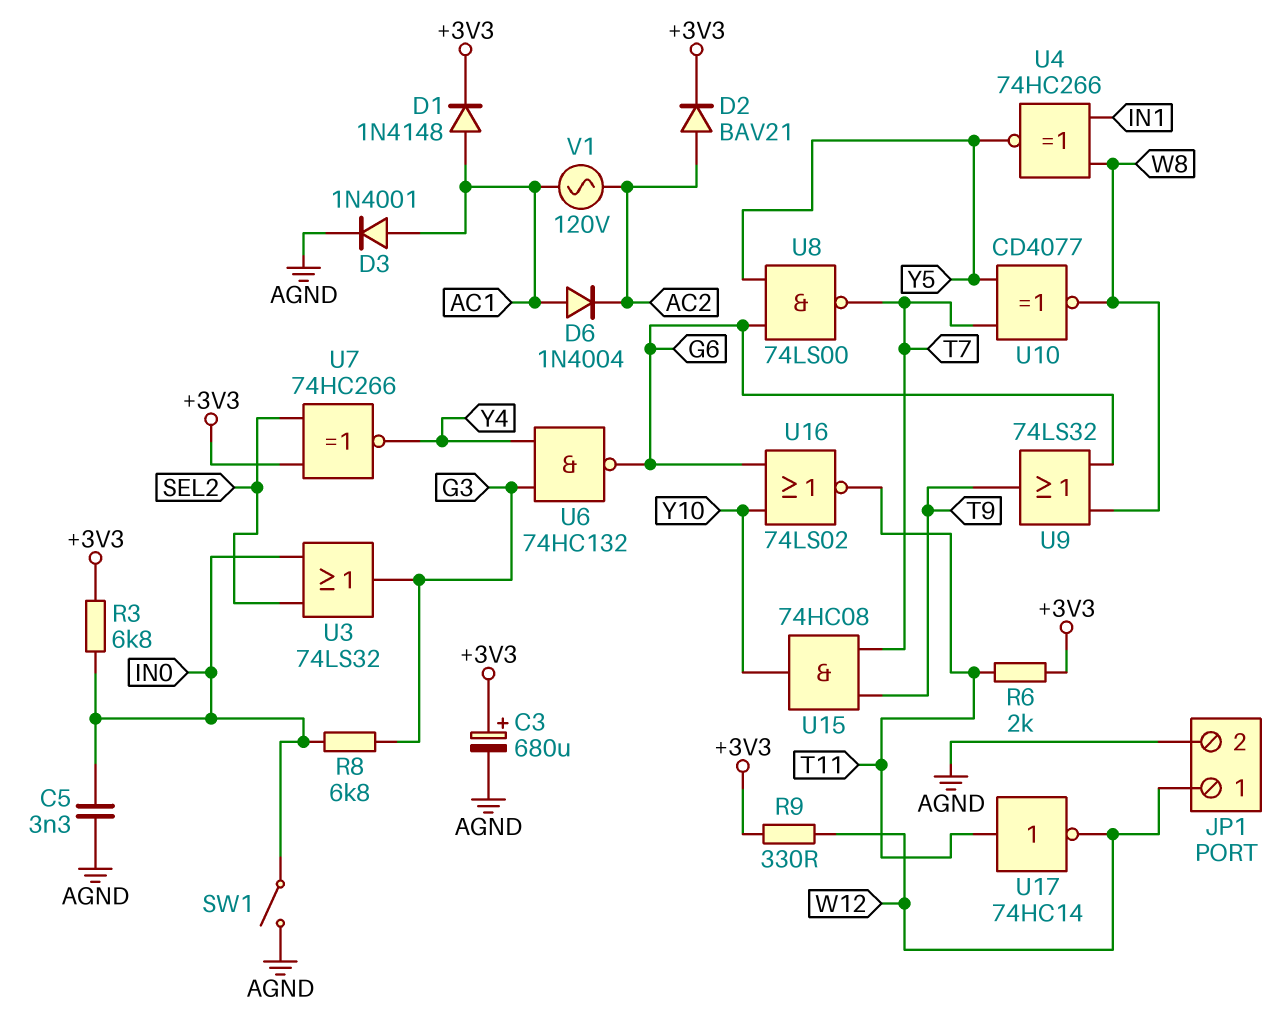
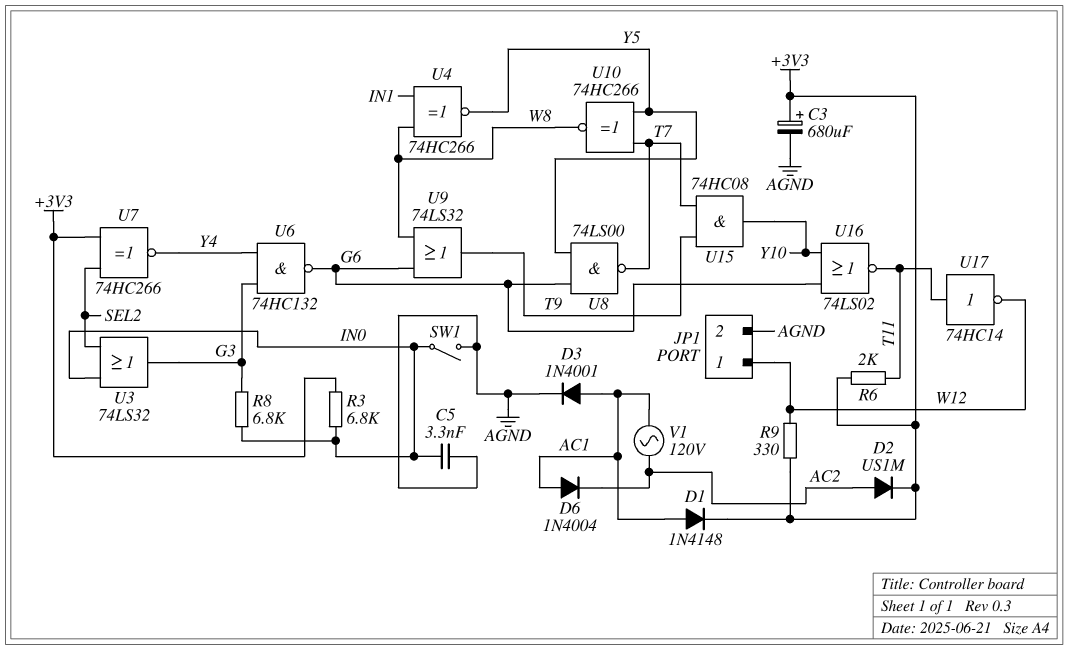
D2: diode BAV21 (A AC2, K +3V3) -> diode US1M (A AC2, K +3V3)
U10: XNOR CD4077 (in T7, in Y5, out W8) -> XNOR 74HC266 (in T7, in Y5, out W8)

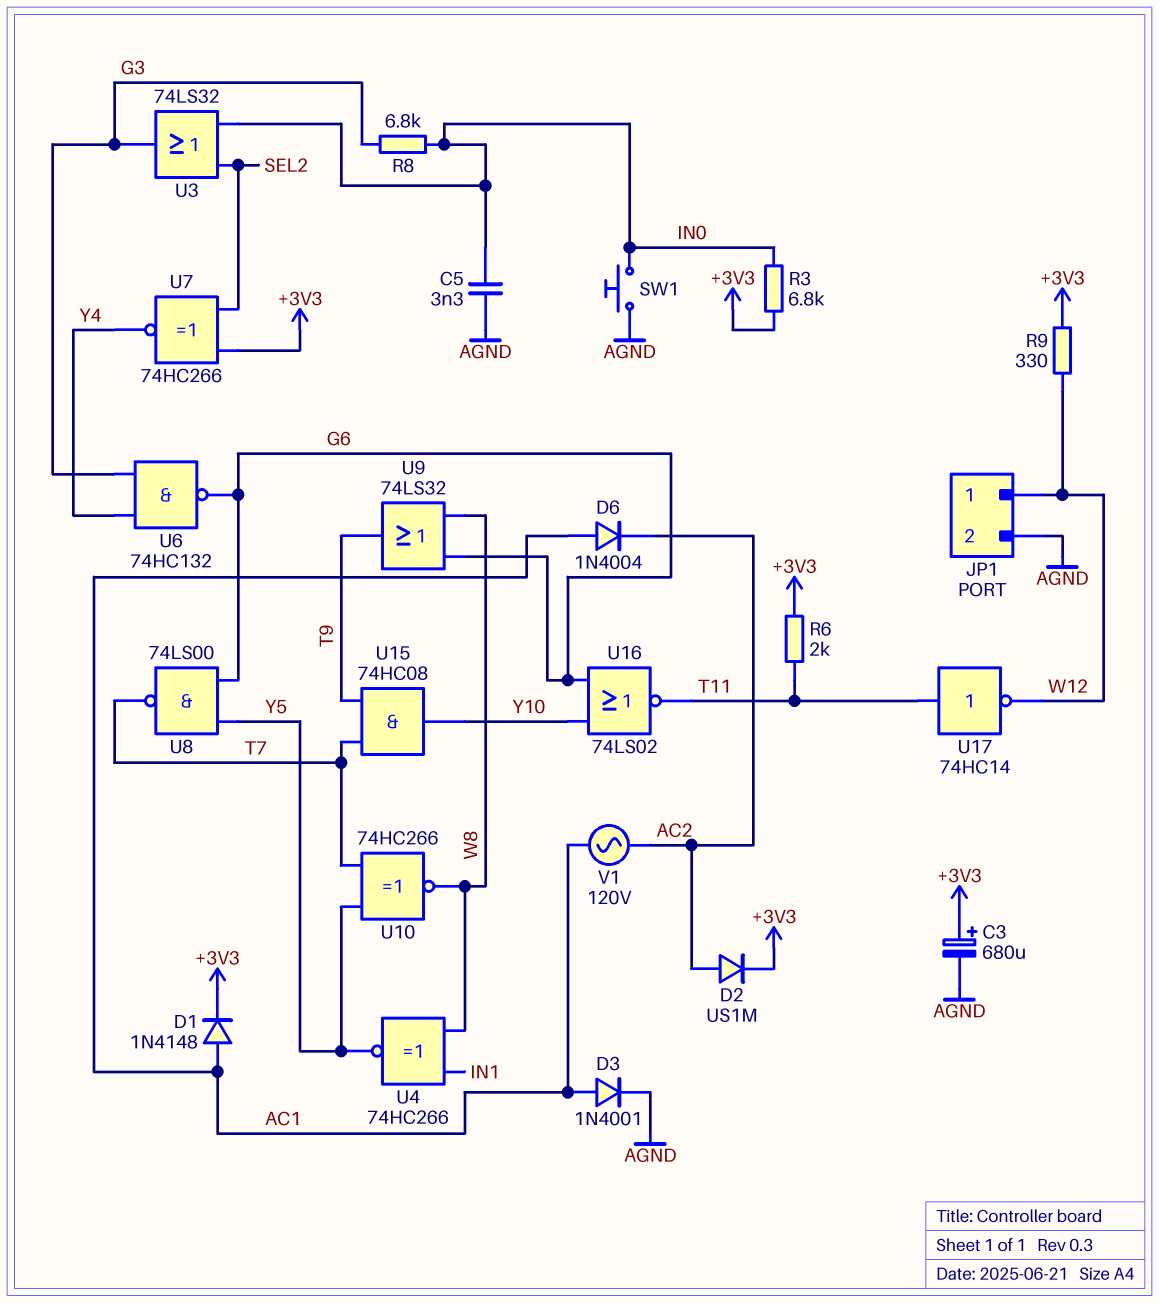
SW1: switch (AGND, IN0) -> button (AGND, IN0)

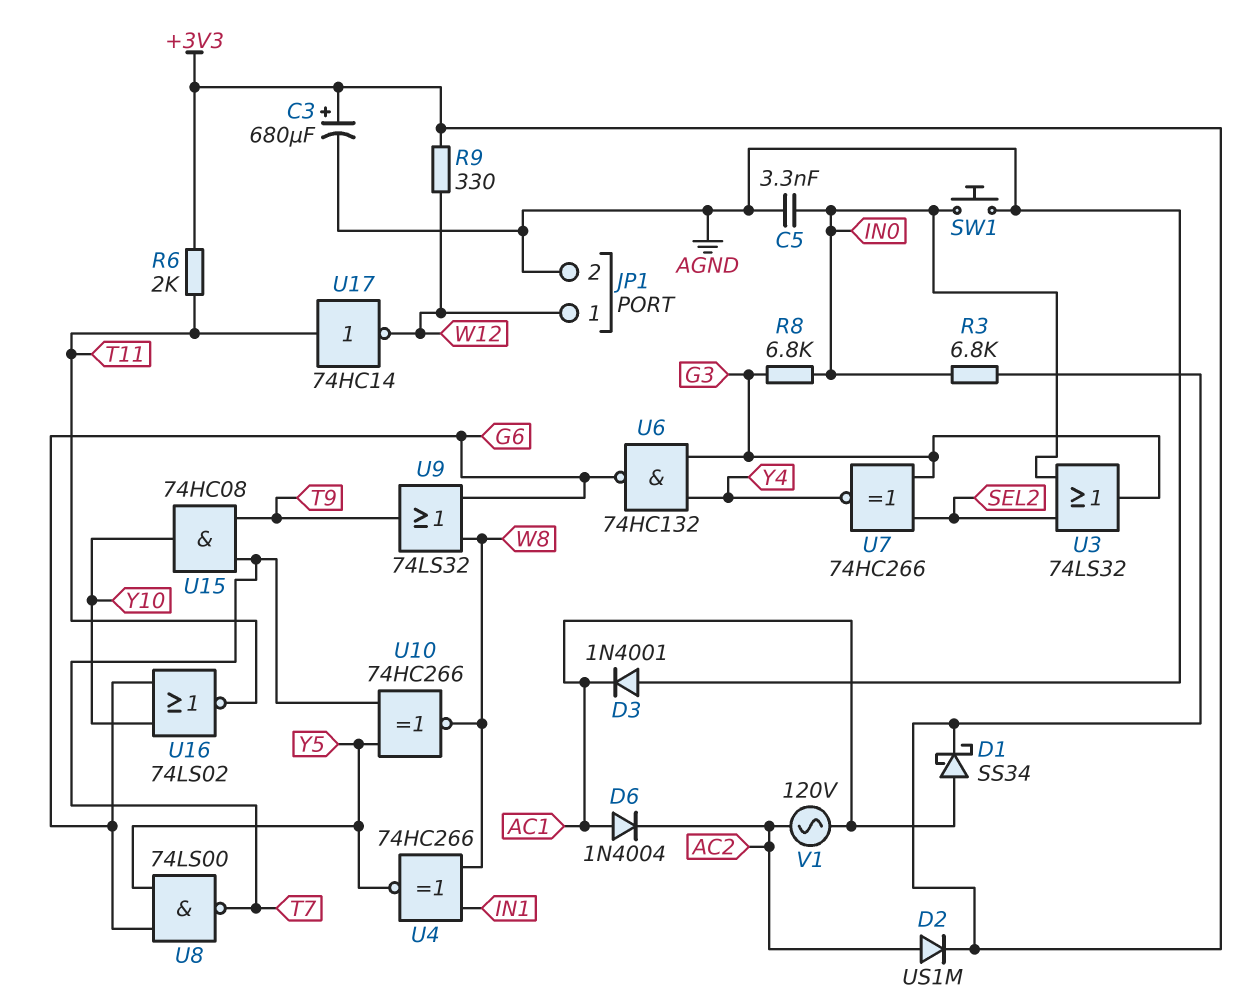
D1: diode 1N4148 (A AC1, K +3V3) -> schottky SS34 (A AC1, K +3V3)
D3: diode 1N4001 (A AC1, K AGND) -> diode 1N4001 (A AGND, K AC1)
U7: XNOR 74HC266 (in +3V3, in SEL2, out Y4) -> XNOR 74HC266 (in G3, in SEL2, out Y4)

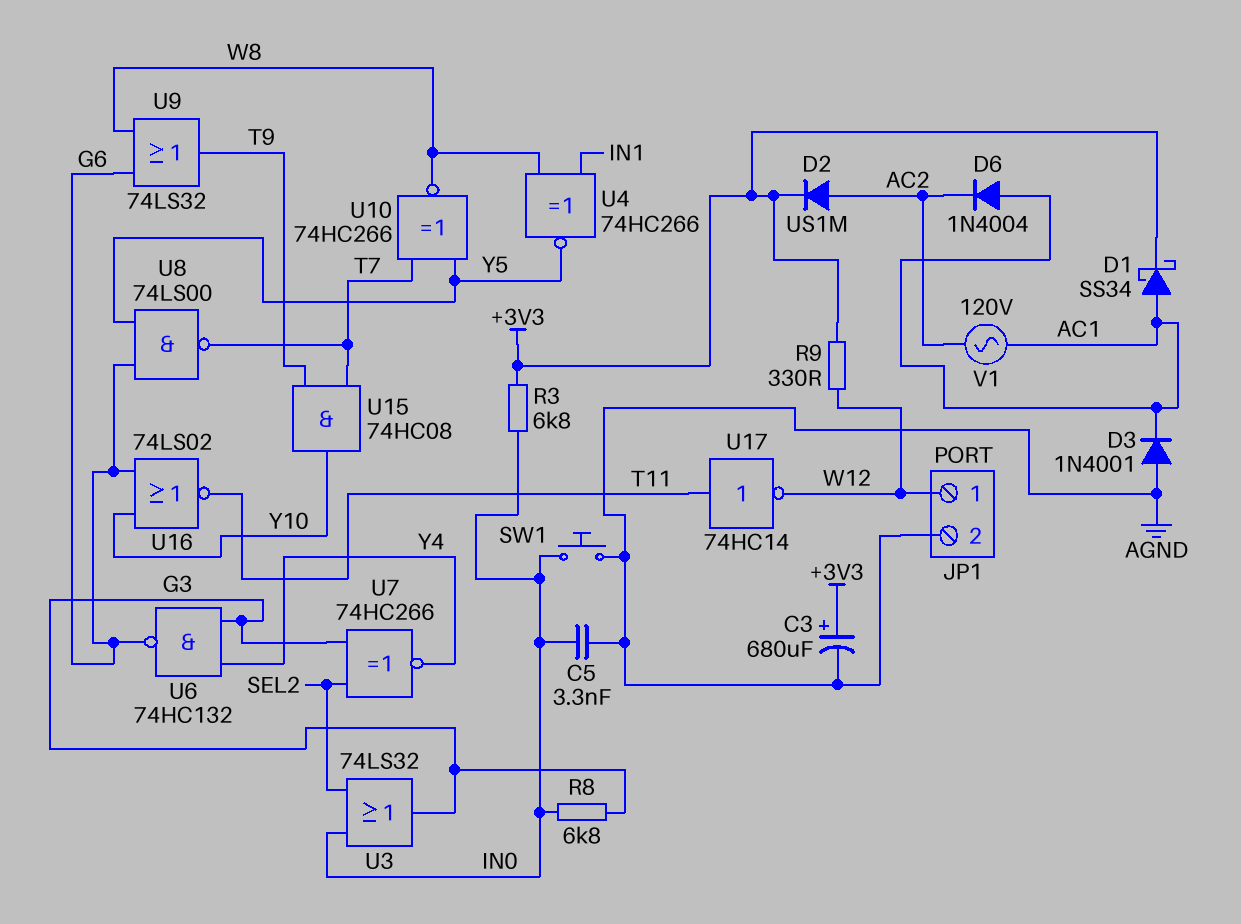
R6: 2k (+3V3, T11) -> none

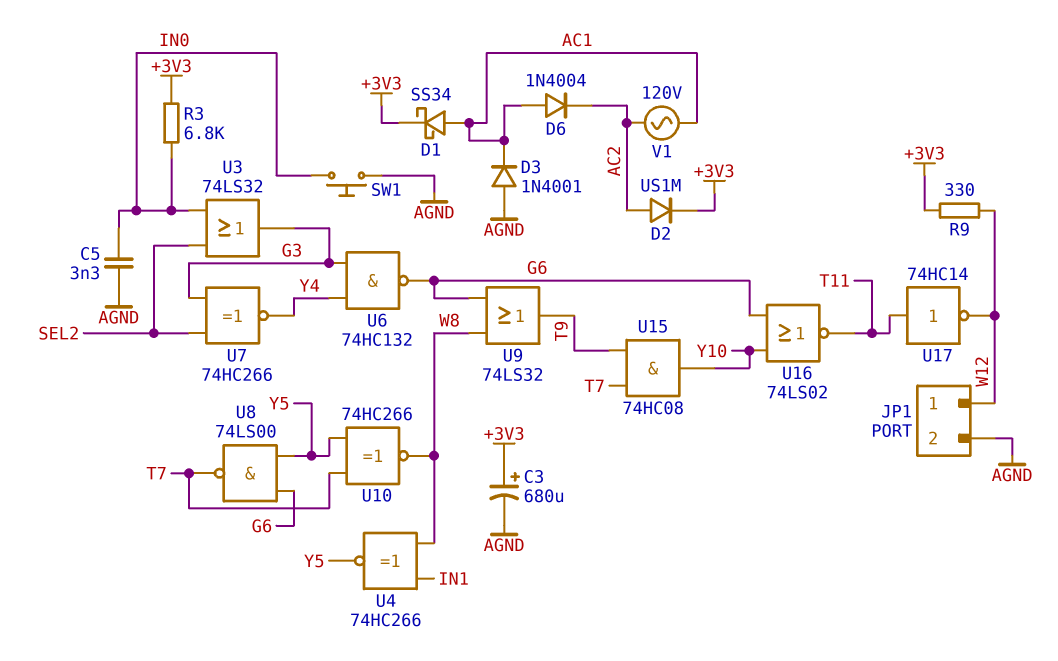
R8: 6.8k (G3, IN0) -> none

